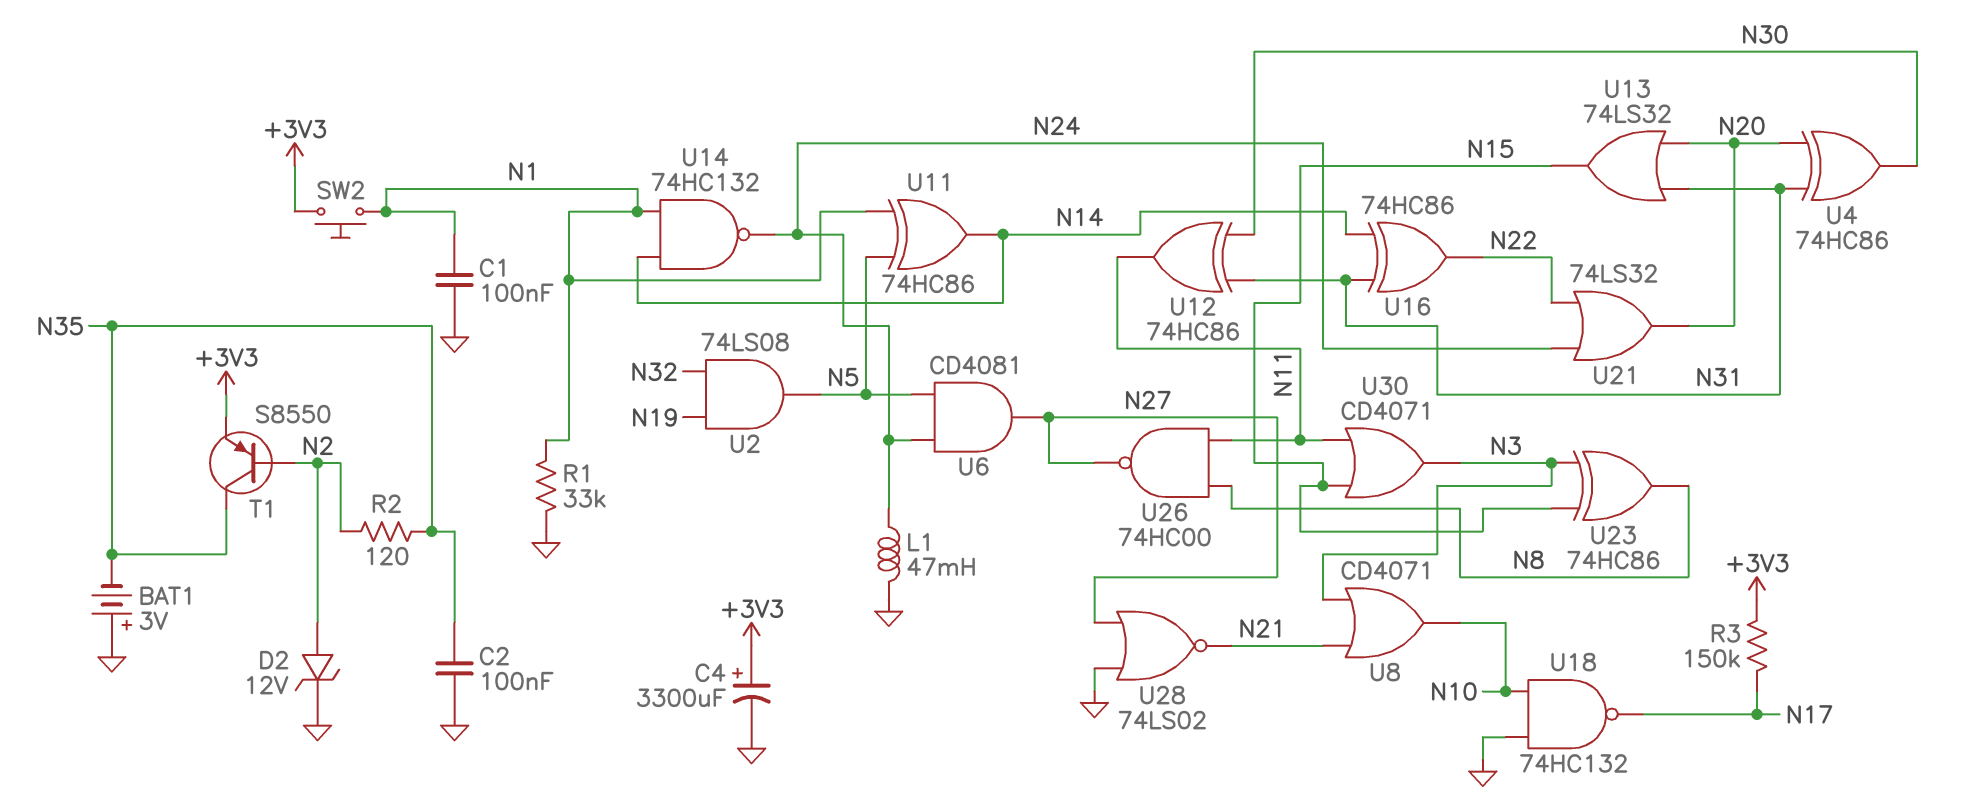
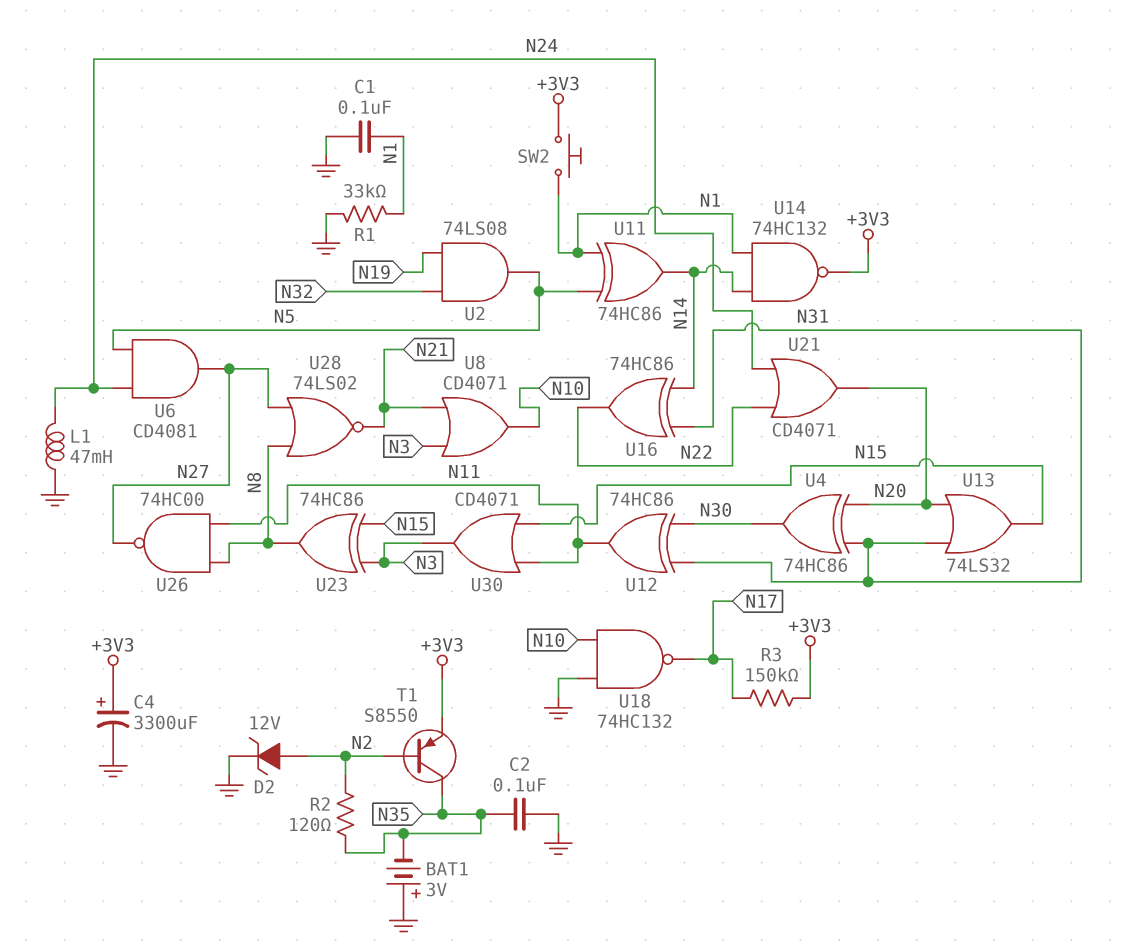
U14: NAND 74HC132 (in N1, in N14, out N24) -> NAND 74HC132 (in N1, in N14, out +3V3)
U21: OR 74LS32 (in N22, in N24, out N20) -> OR CD4071 (in N22, in N24, out N20)
U28: NOR 74LS02 (in GND, in N27, out N21) -> NOR 74LS02 (in N8, in N27, out N21)

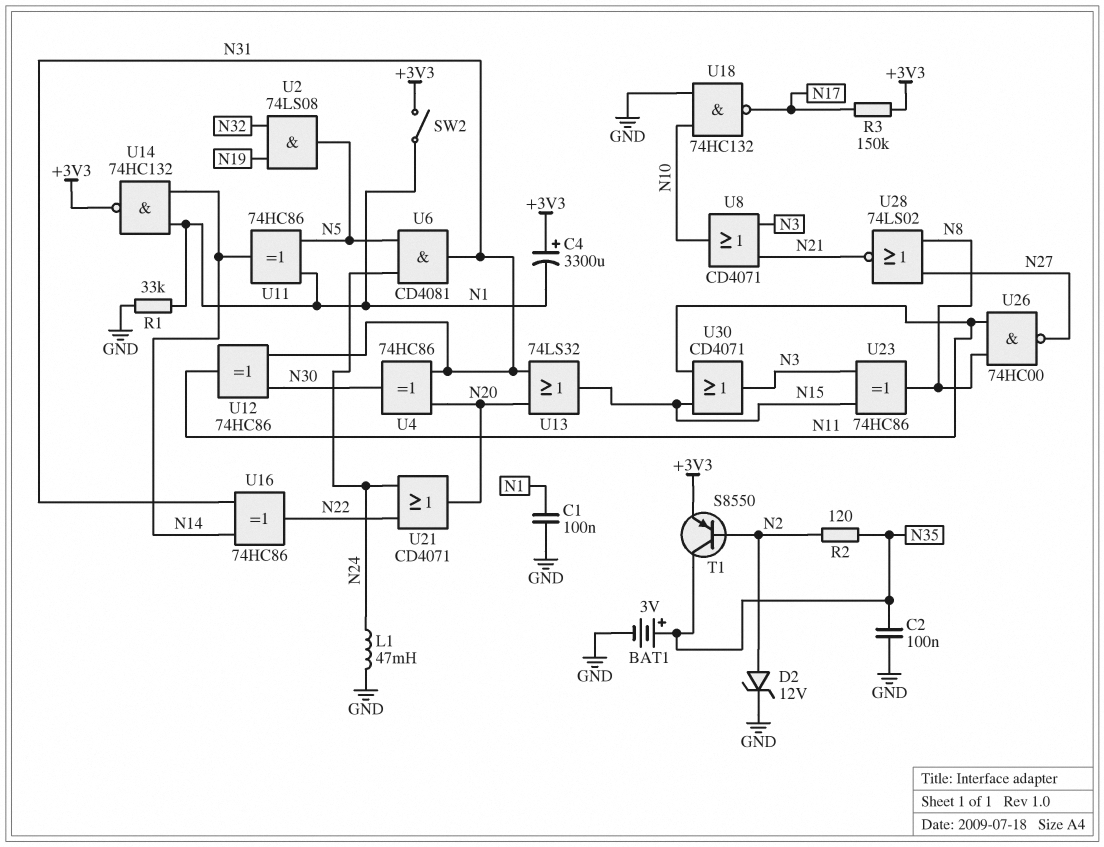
BAT1: 3V (plus GND, minus N35) -> 3V (plus N35, minus GND)
C4: 3300uF (plus +3V3, minus GND) -> 3300uF (plus +3V3, minus N1)
SW2: button (+3V3, N1) -> switch (+3V3, N1)
U6: AND CD4081 (in N5, in N24, out N27) -> AND CD4081 (in N5, in N24, out N31)

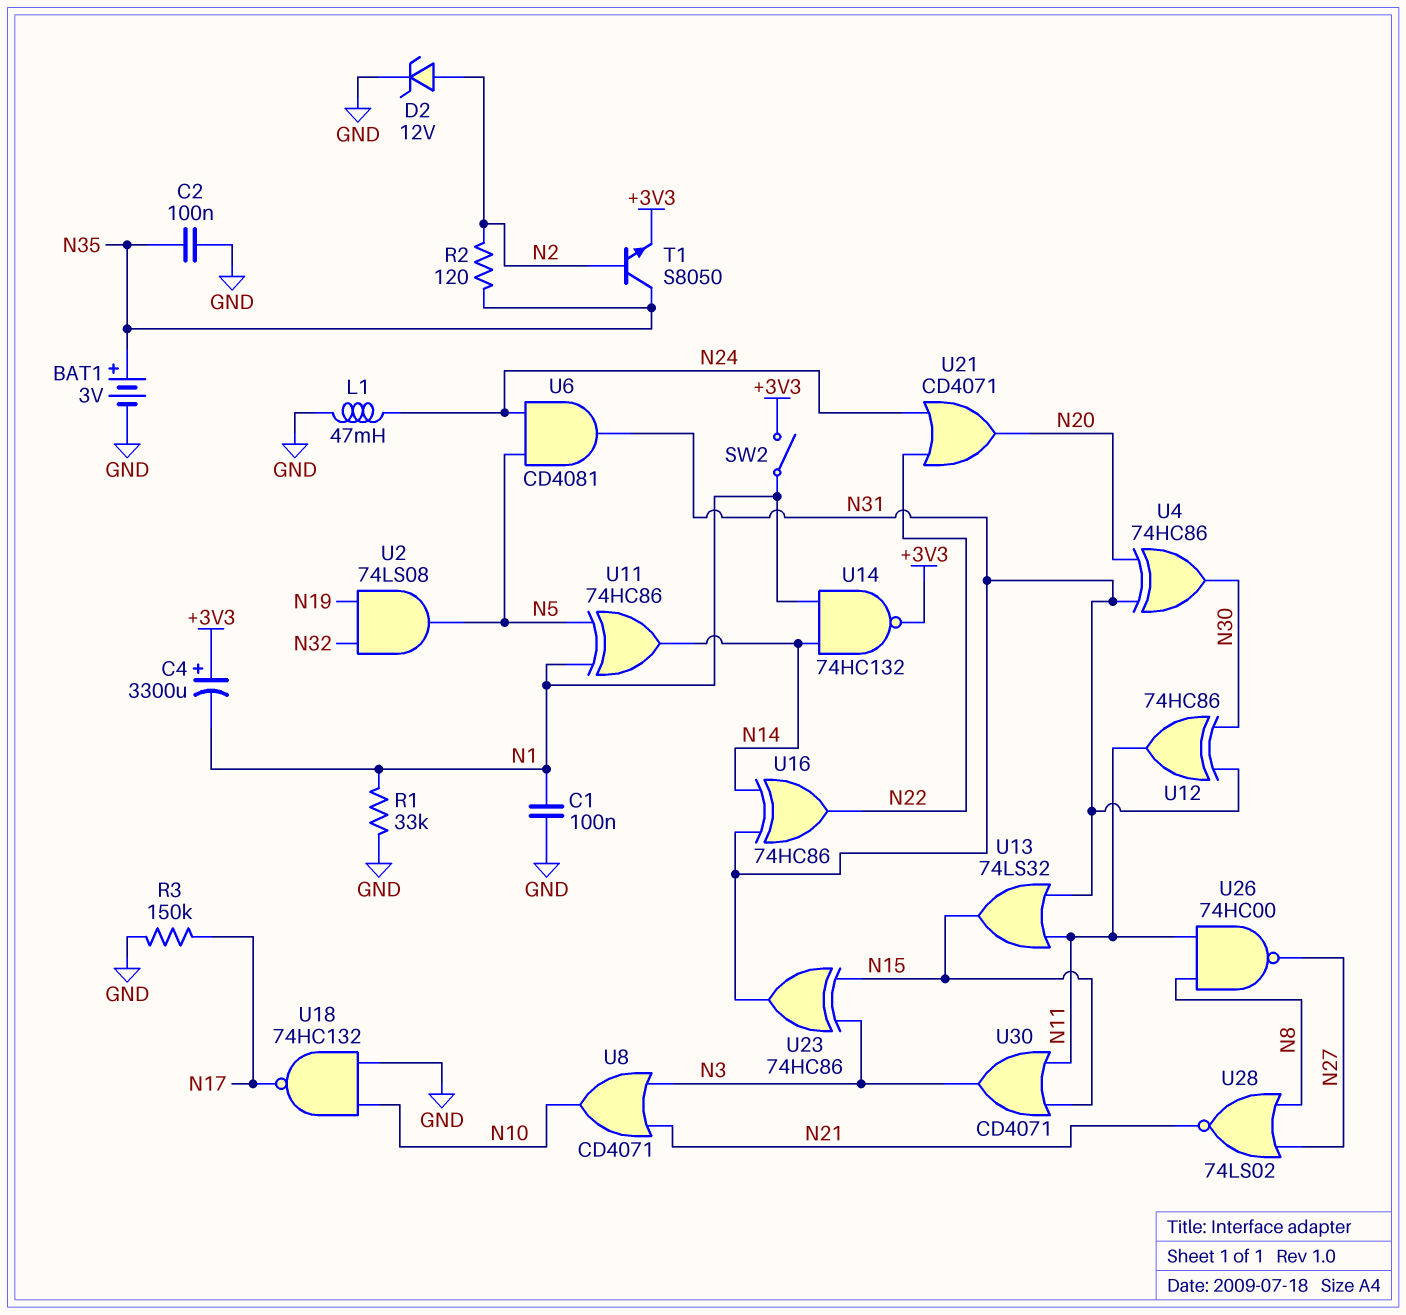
R3: 150k (+3V3, N17) -> 150k (GND, N17)
T1: PNP S8550 (B N2, C N35, E +3V3) -> NPN S8050 (B N2, C N35, E +3V3)
U13: OR 74LS32 (in N20, in N31, out N15) -> OR 74LS32 (in N11, in N31, out N15)
U23: XOR 74HC86 (in N3, in N15, out N8) -> XOR 74HC86 (in N3, in N15, out N31)

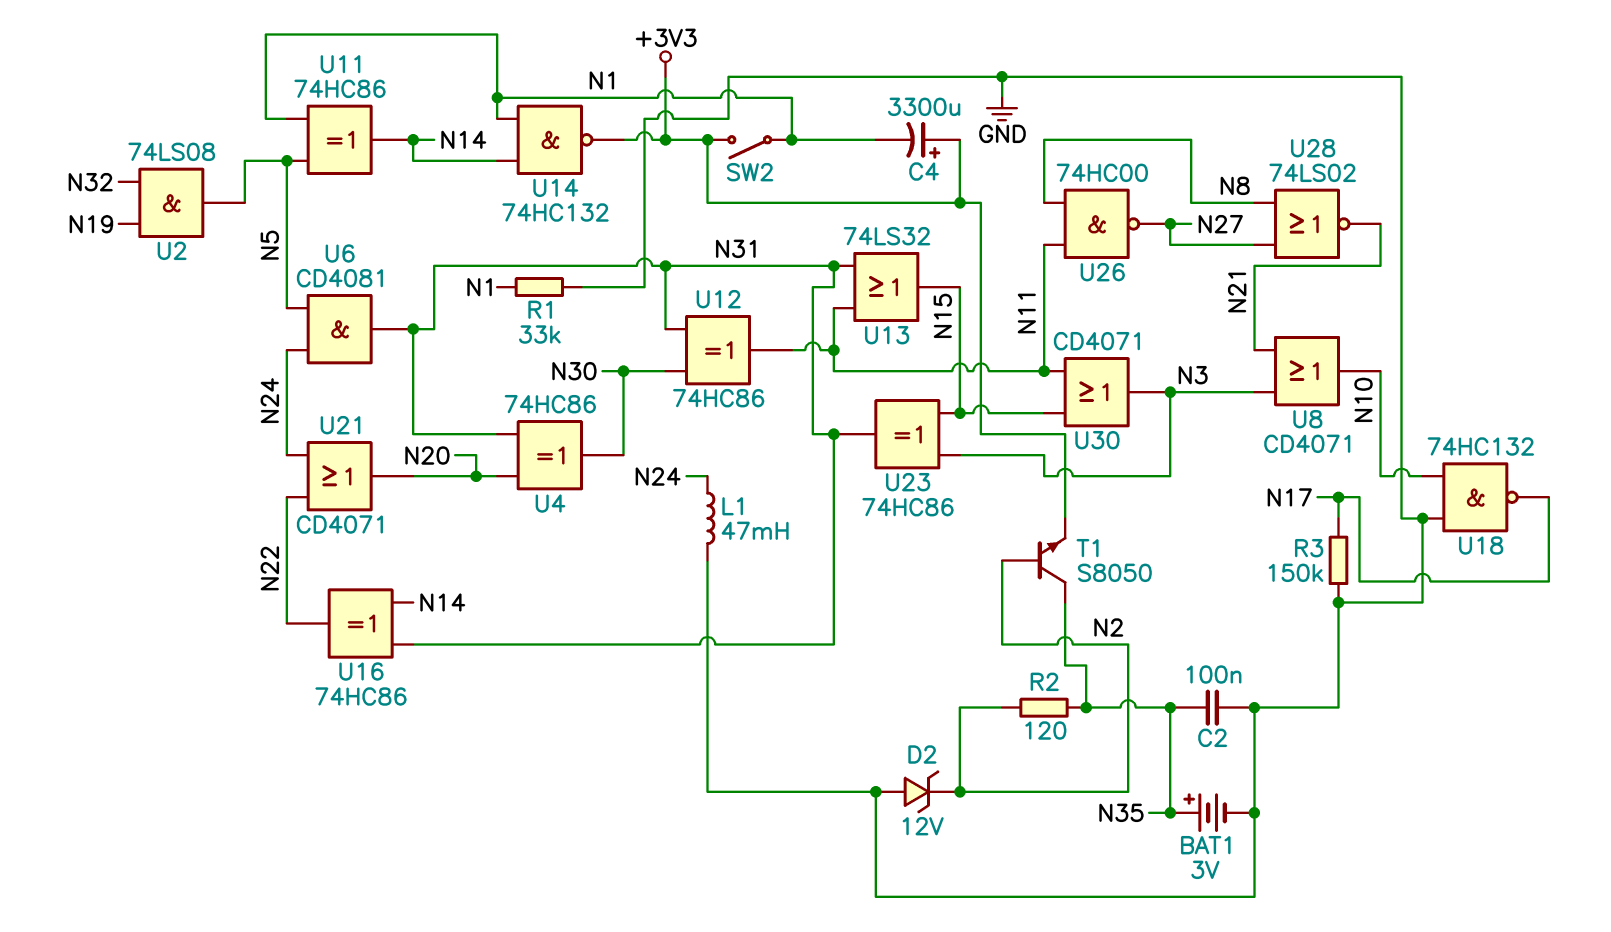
C1: 100nF (GND, N1) -> none
D2: zener 12V (A N2, K GND) -> zener 12V (A GND, K N2)

